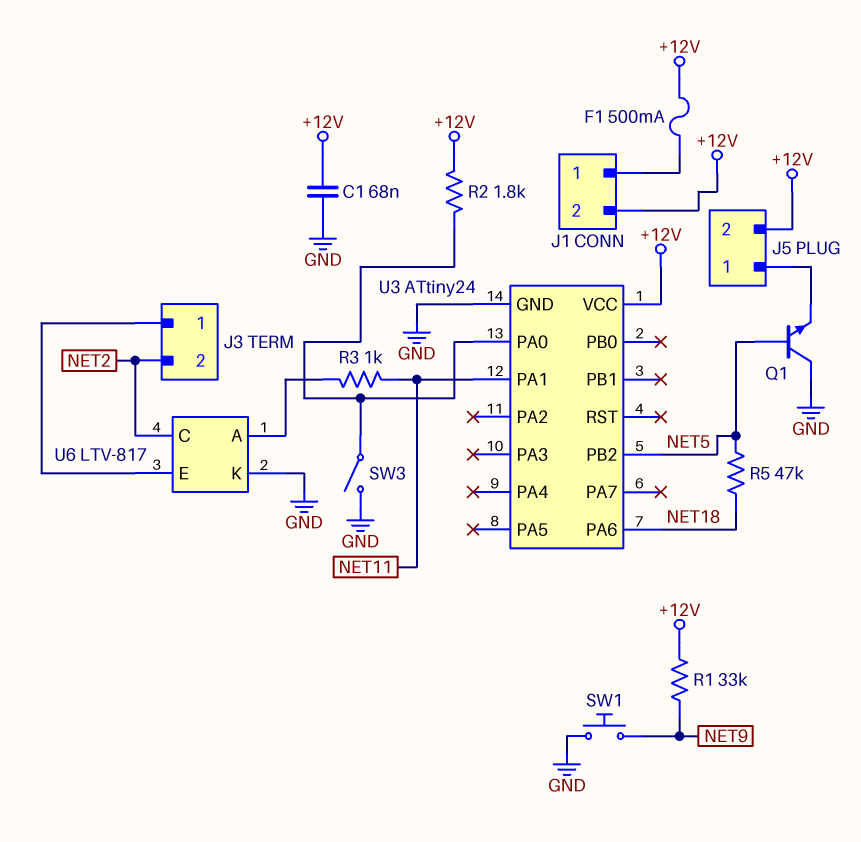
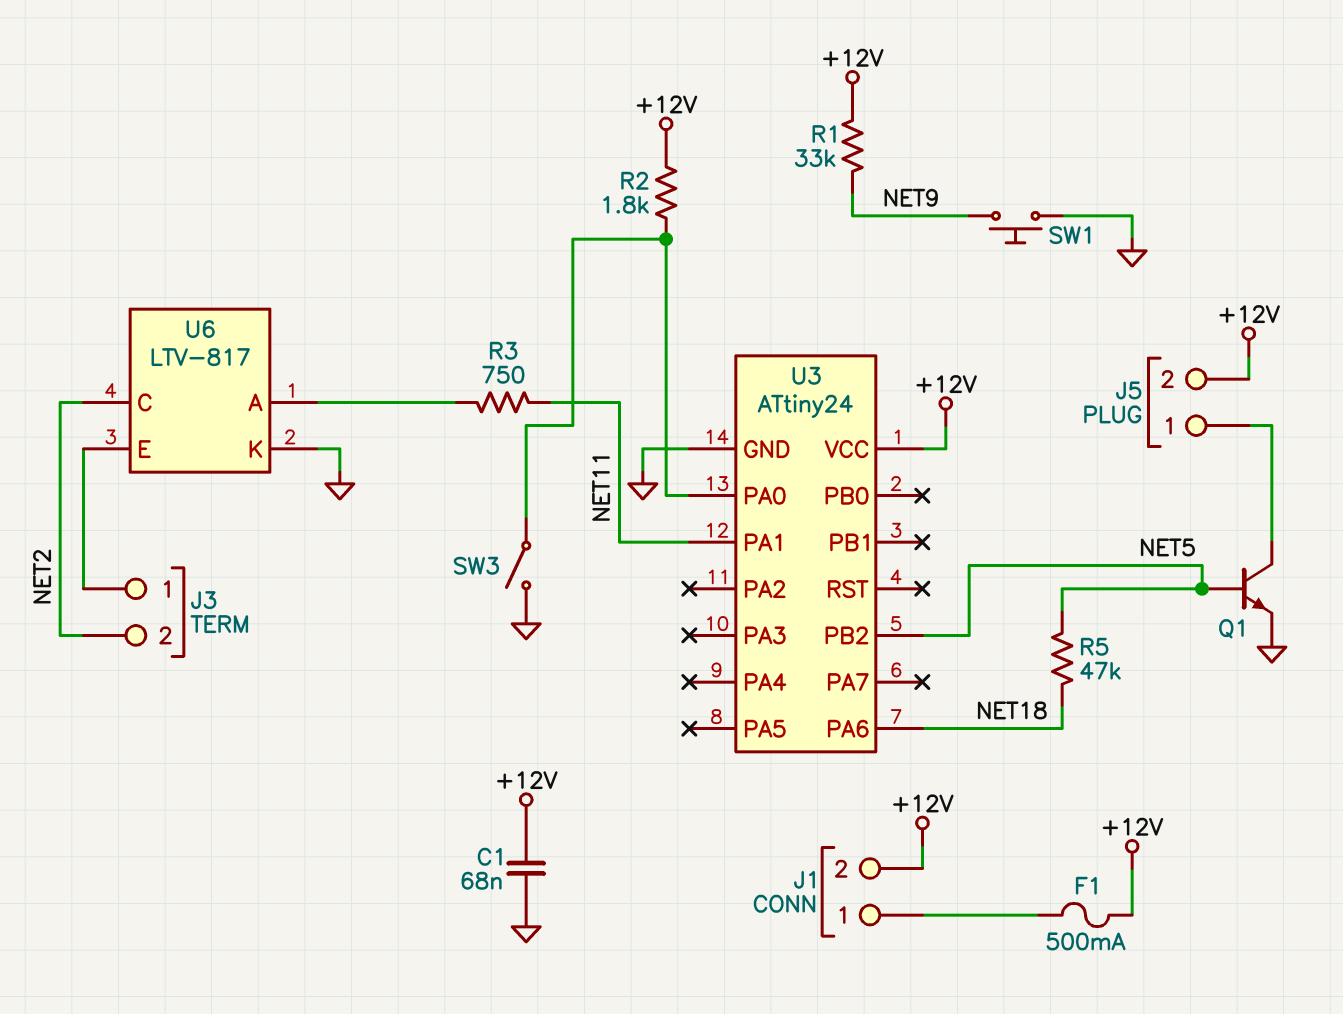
Q1: NPN (B NET5, C GND, E J5/1) -> NPN (B NET5, C J5/1, E GND)
R3: 1k (NET11, U6/A) -> 750 (NET11, U6/A)

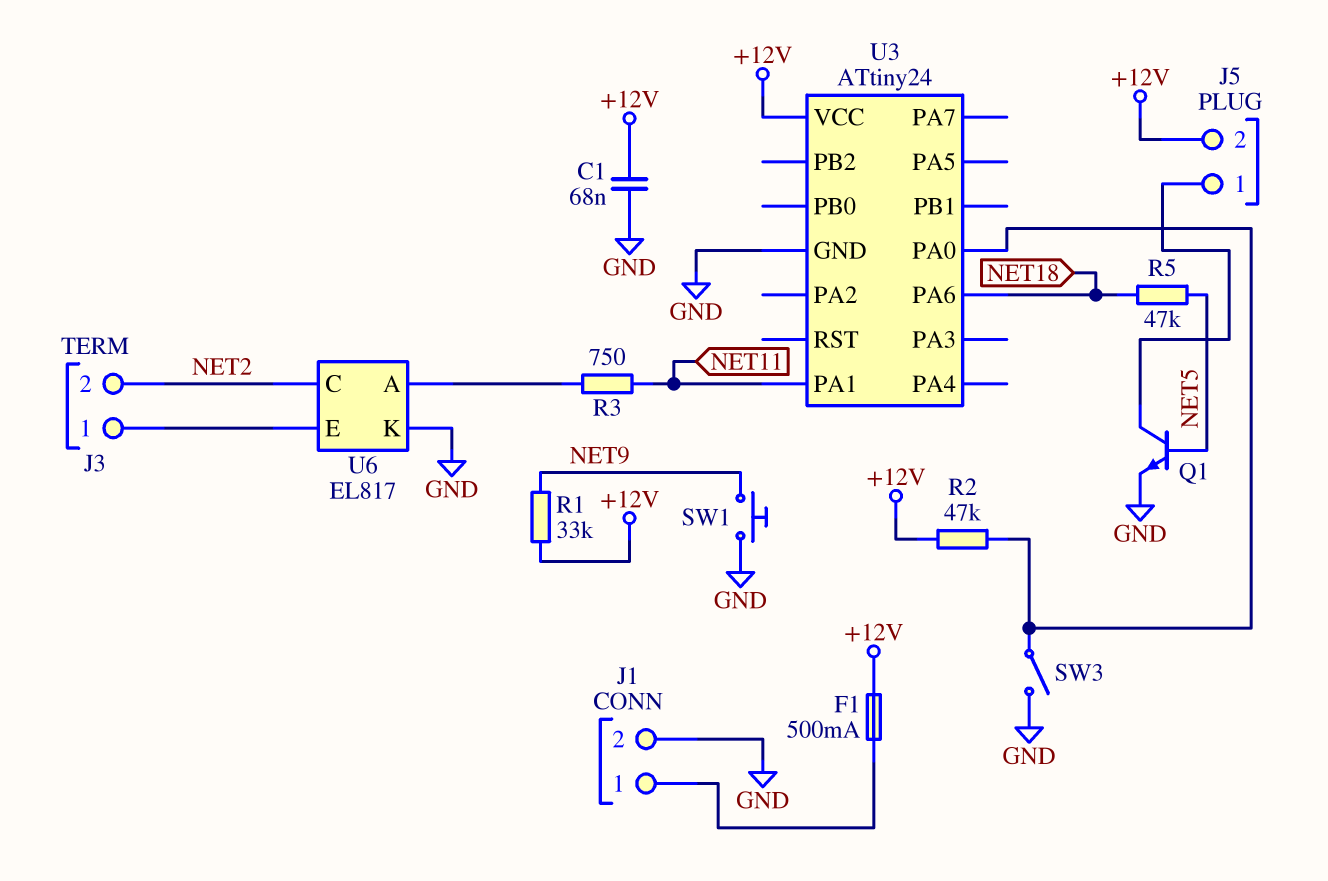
J1 pin 2: +12V -> GND
R2: 1.8k (+12V, U3/PA0) -> 47k (+12V, U3/PA0)
U3 pin PB2: NET5 -> none
U6: LTV-817 -> EL817

